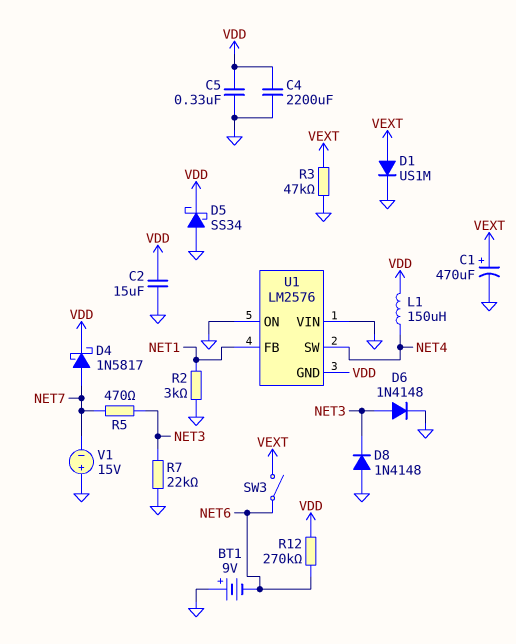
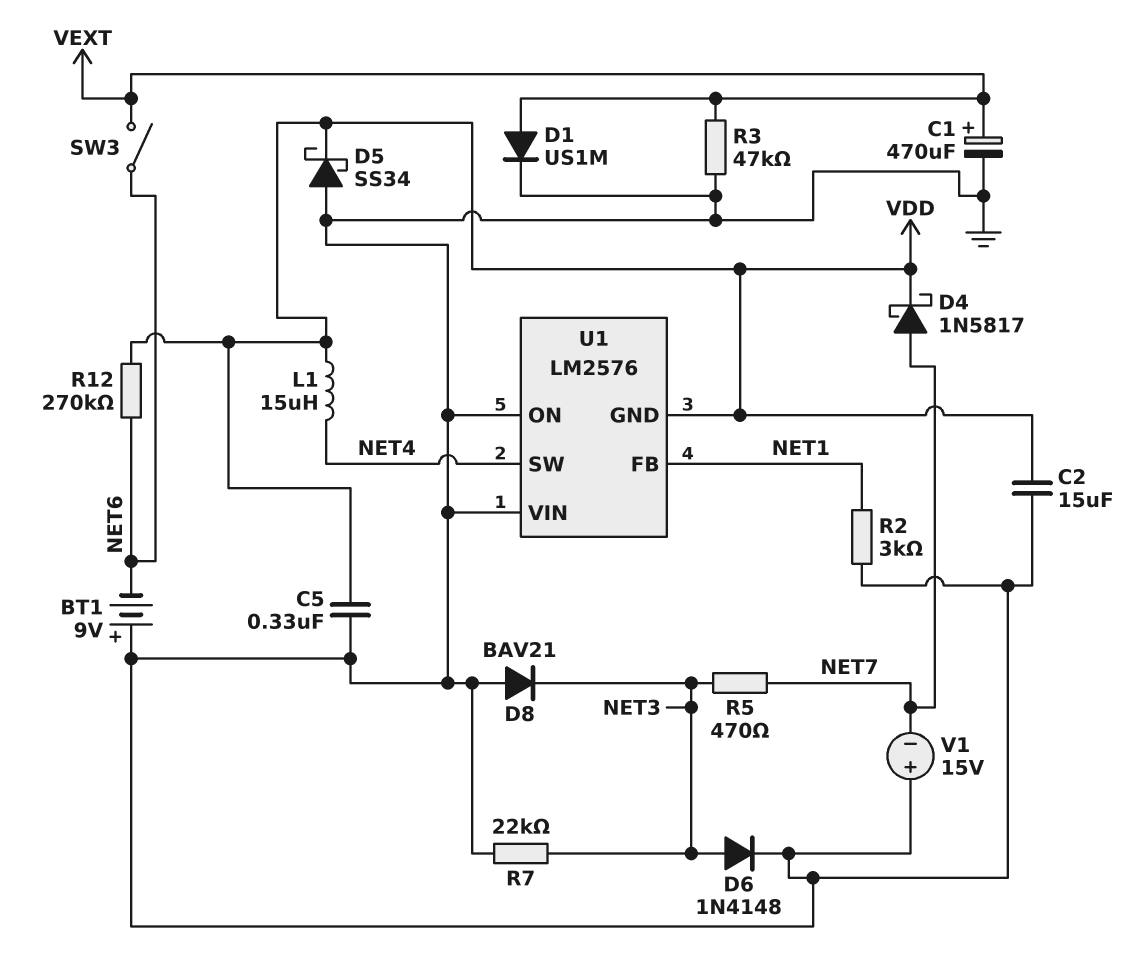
C4: 2200uF (GND, VDD) -> none
D8: diode 1N4148 (A GND, K NET3) -> diode BAV21 (A GND, K NET3)
L1: 150uH (NET4, VDD) -> 15uH (NET4, VDD)

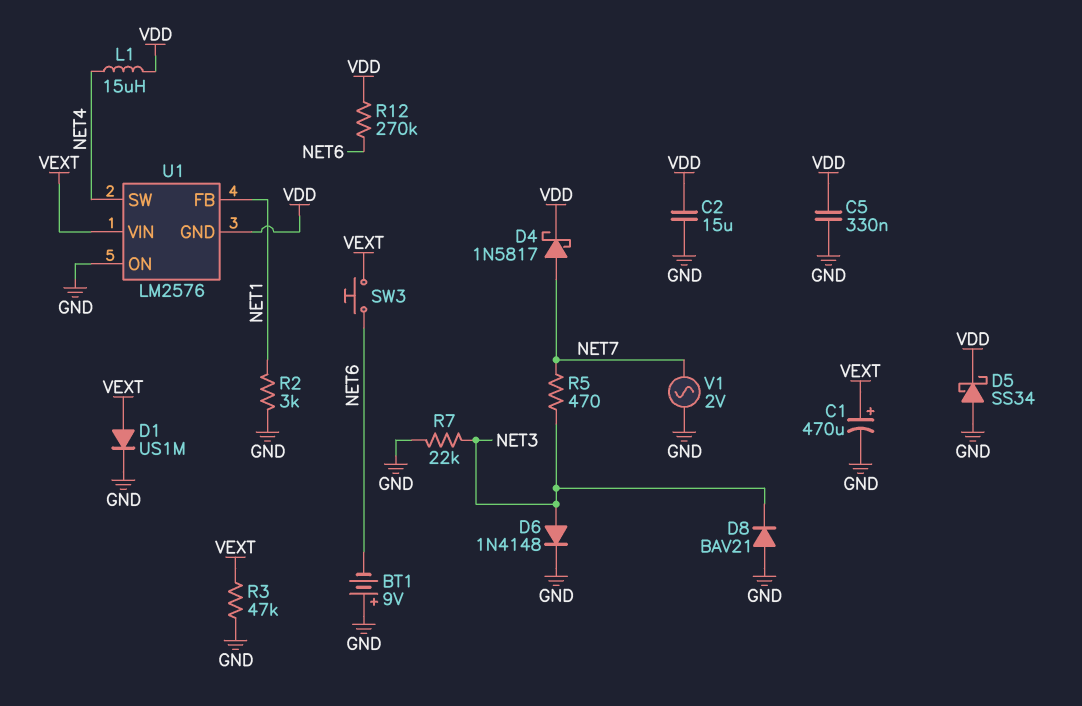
SW3: switch (NET6, VEXT) -> button (NET6, VEXT)
U1 pin VIN: GND -> VEXT
V1: 15V (plus GND, minus NET7) -> AC 2V (GND, NET7)

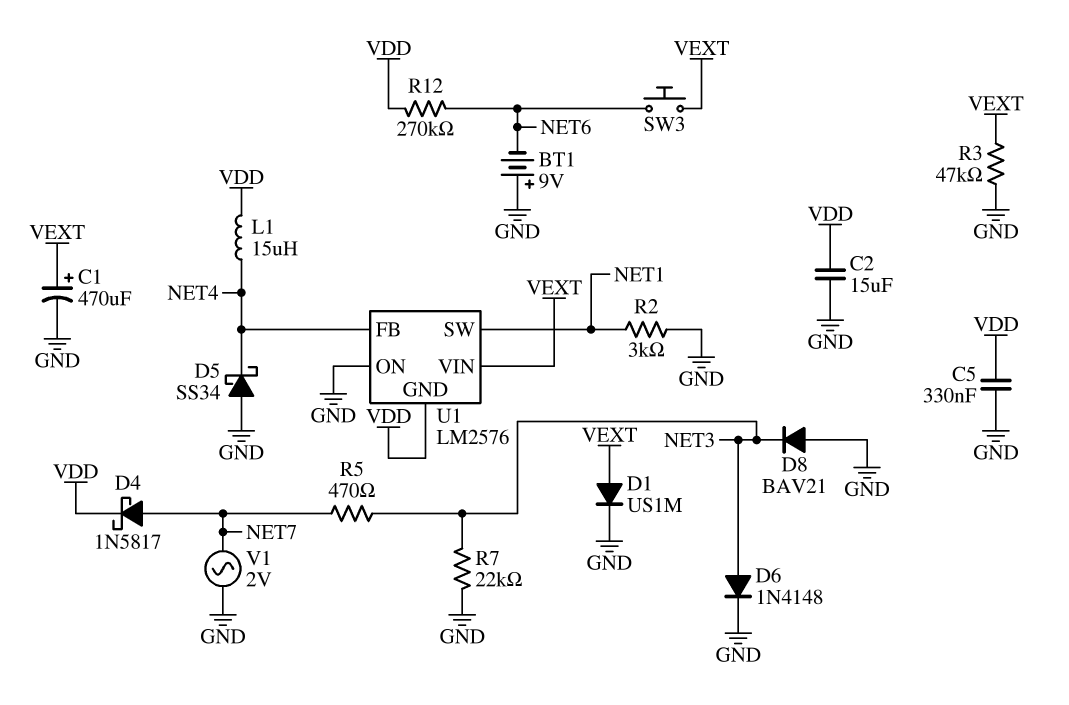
D5: schottky SS34 (A GND, K VDD) -> schottky SS34 (A GND, K NET4)
U1 pin FB: NET1 -> NET4
U1 pin SW: NET4 -> NET1

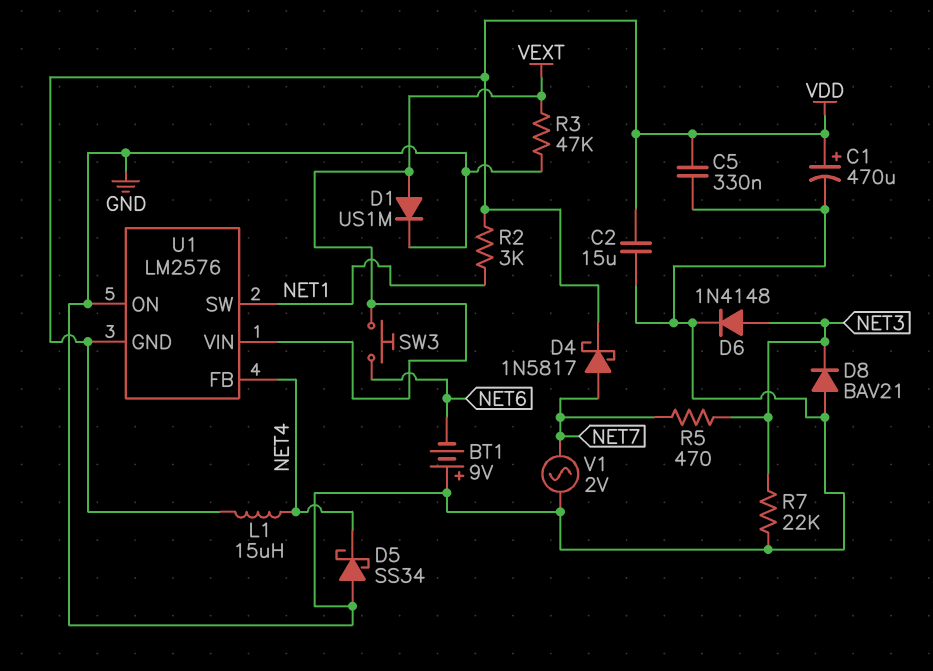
C1: 470uF (plus VEXT, minus GND) -> 470uF (plus VDD, minus GND)
R2: 3k (GND, NET1) -> 3k (NET1, VDD)
R12: 270k (NET6, VDD) -> none

